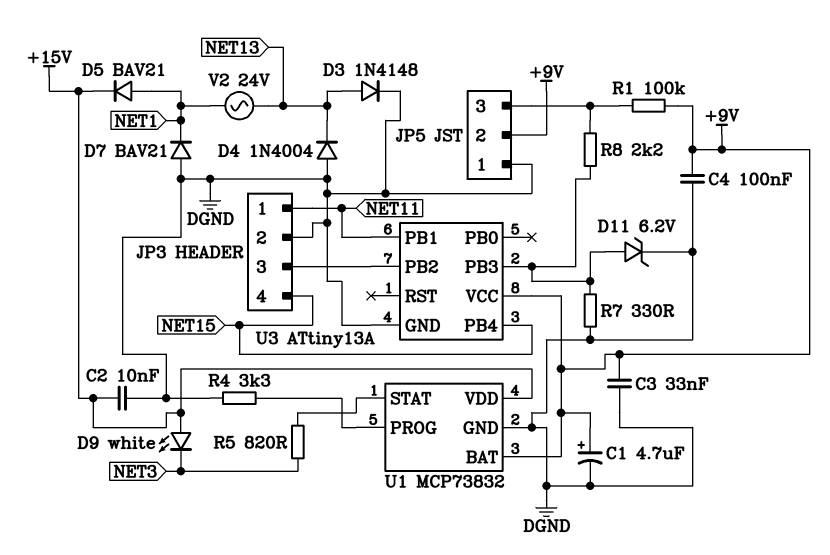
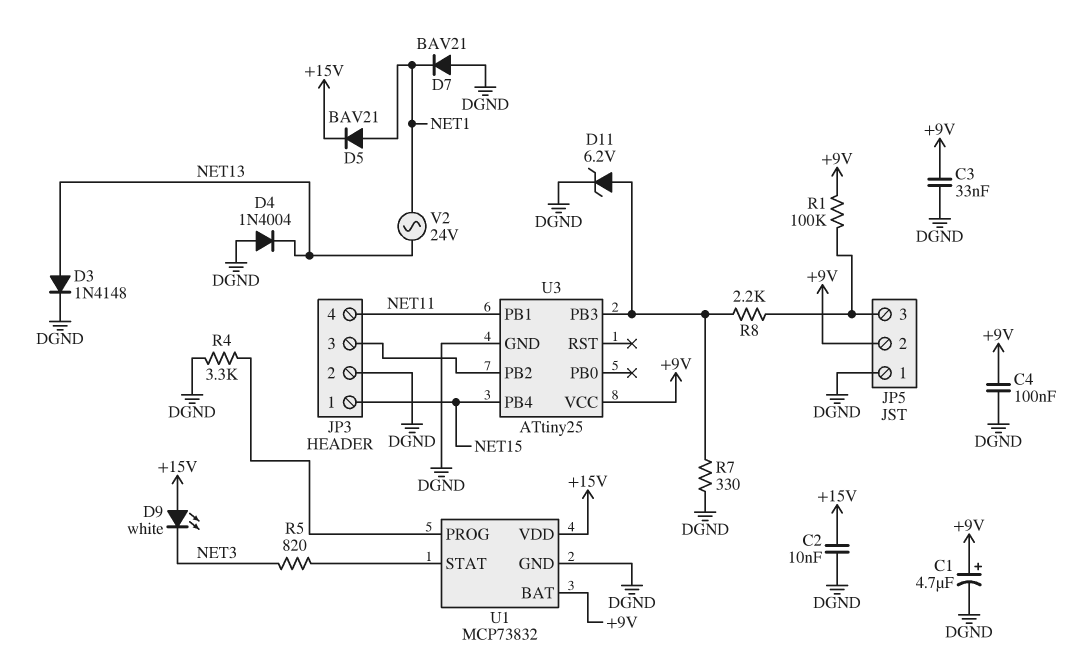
JP3 pin 1: NET11 -> NET15
JP3 pin 4: NET15 -> NET11
U3: ATtiny13A -> ATtiny25

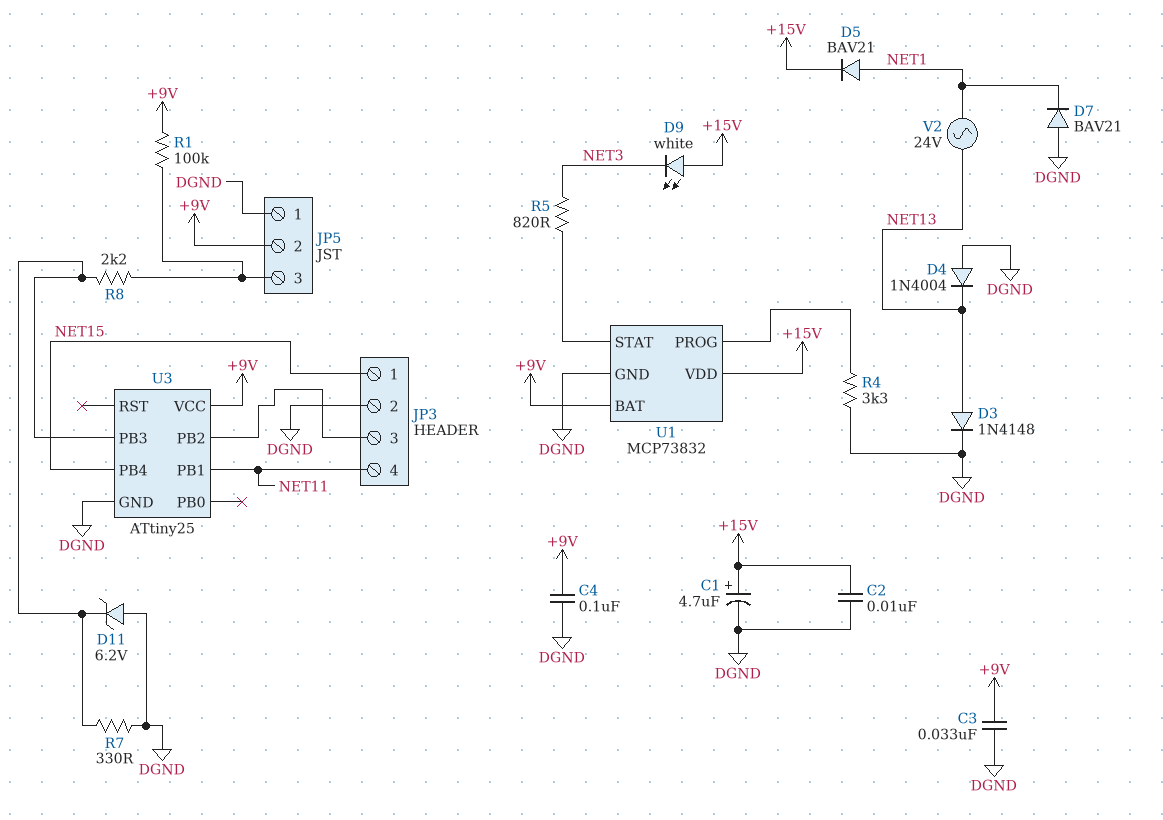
C1: 4.7uF (plus +9V, minus DGND) -> 4.7uF (plus +15V, minus DGND)
D11: zener 6.2V (A U3/PB3, K DGND) -> zener 6.2V (A DGND, K U3/PB3)

